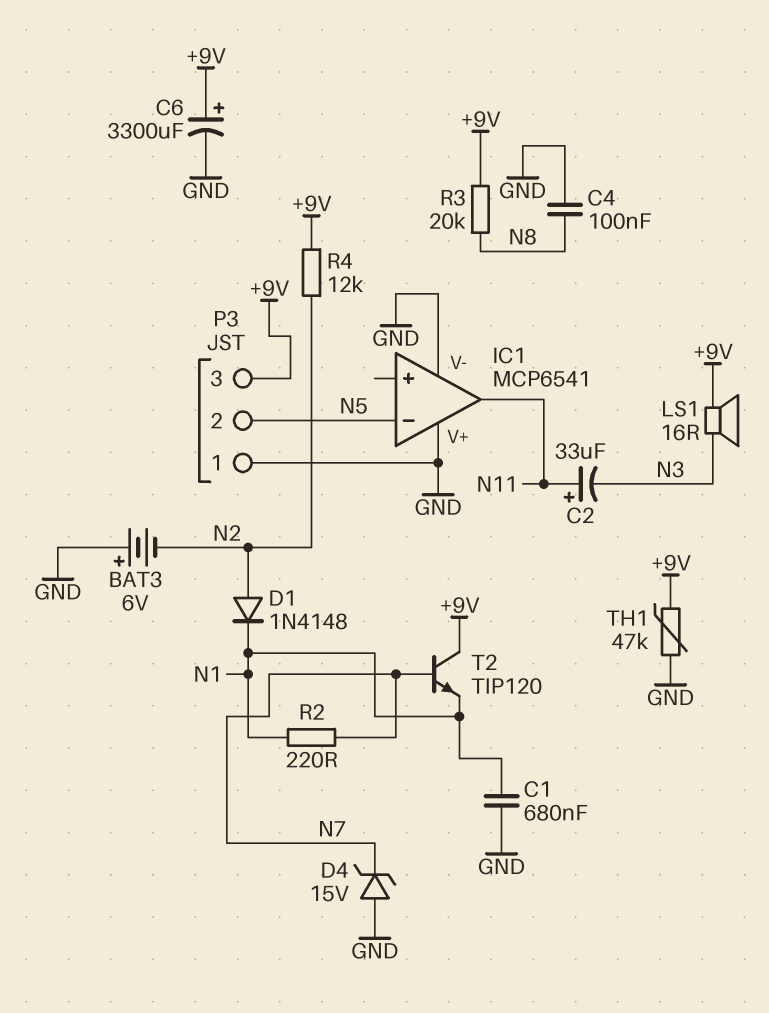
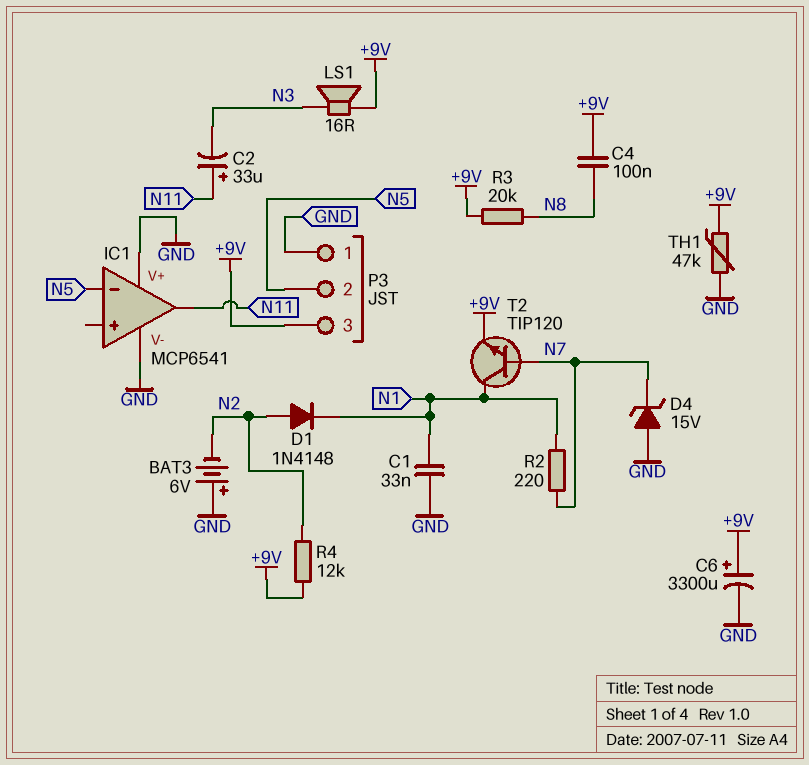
C1: 680nF (GND, N1) -> 33nF (GND, N1)
C4: 100nF (GND, N8) -> 100nF (+9V, N8)
T2: NPN TIP120 (B N7, C +9V, E N1) -> NPN TIP120 (B N7, C N1, E +9V)

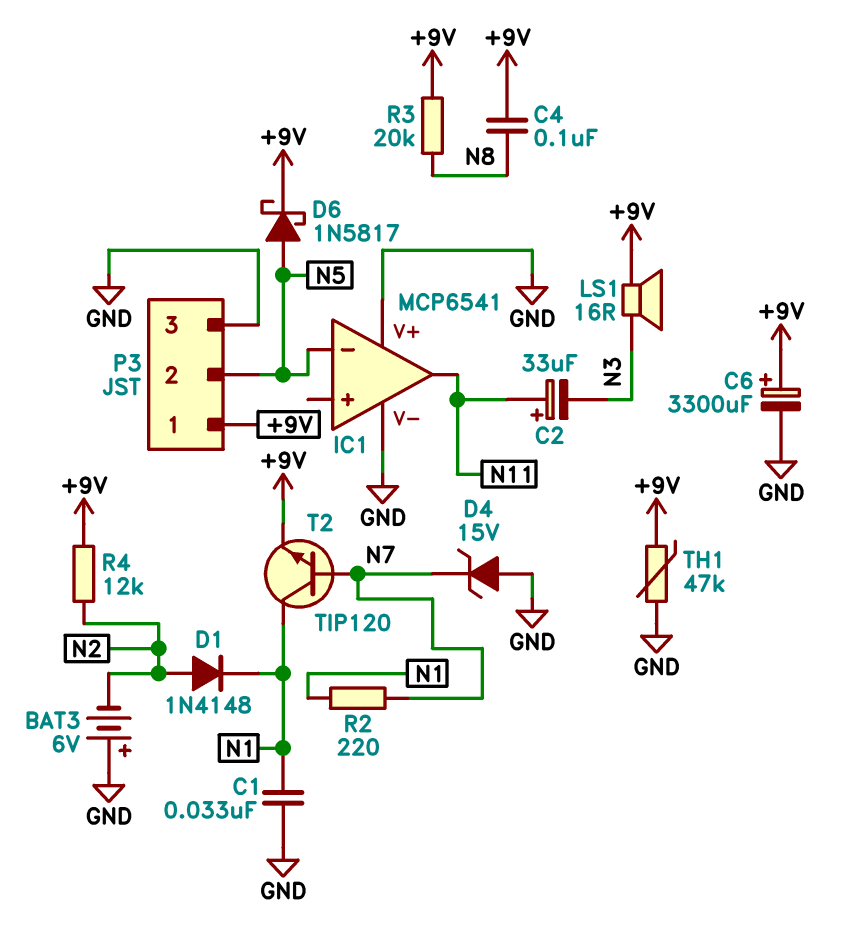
D6: none -> schottky 1N5817 (A N5, K +9V)
P3 pin 1: GND -> +9V
P3 pin 3: +9V -> GND

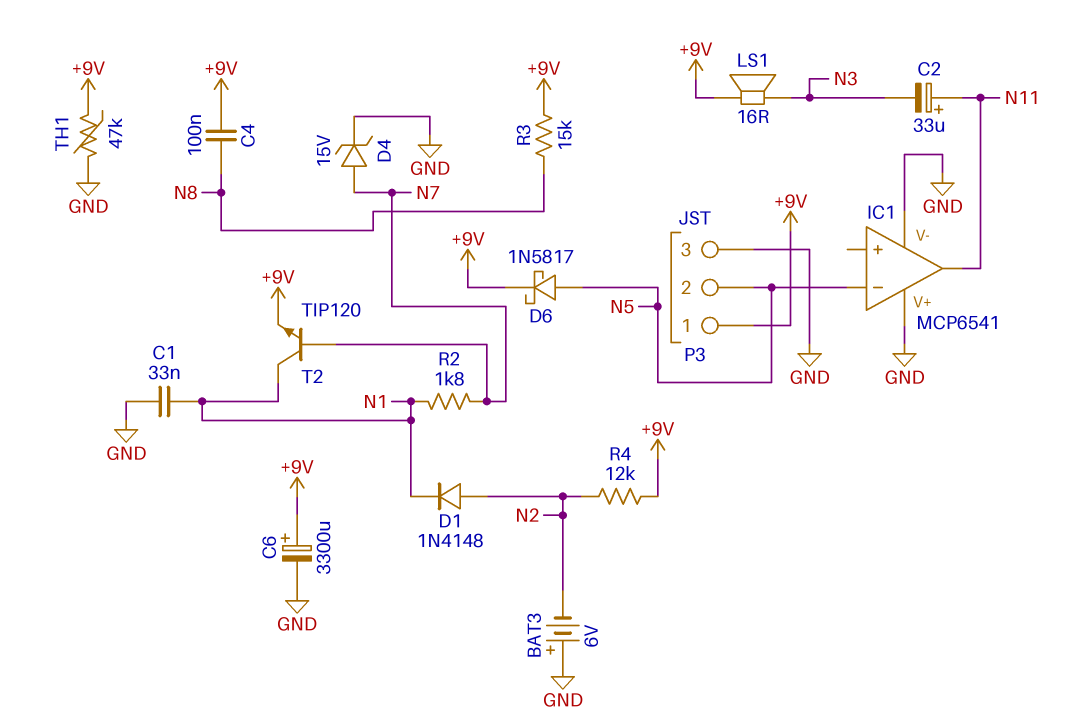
D4: zener 15V (A GND, K N7) -> zener 15V (A N7, K GND)
R2: 220 (N1, N7) -> 1.8k (N1, N7)
R3: 20k (+9V, N8) -> 15k (+9V, N8)

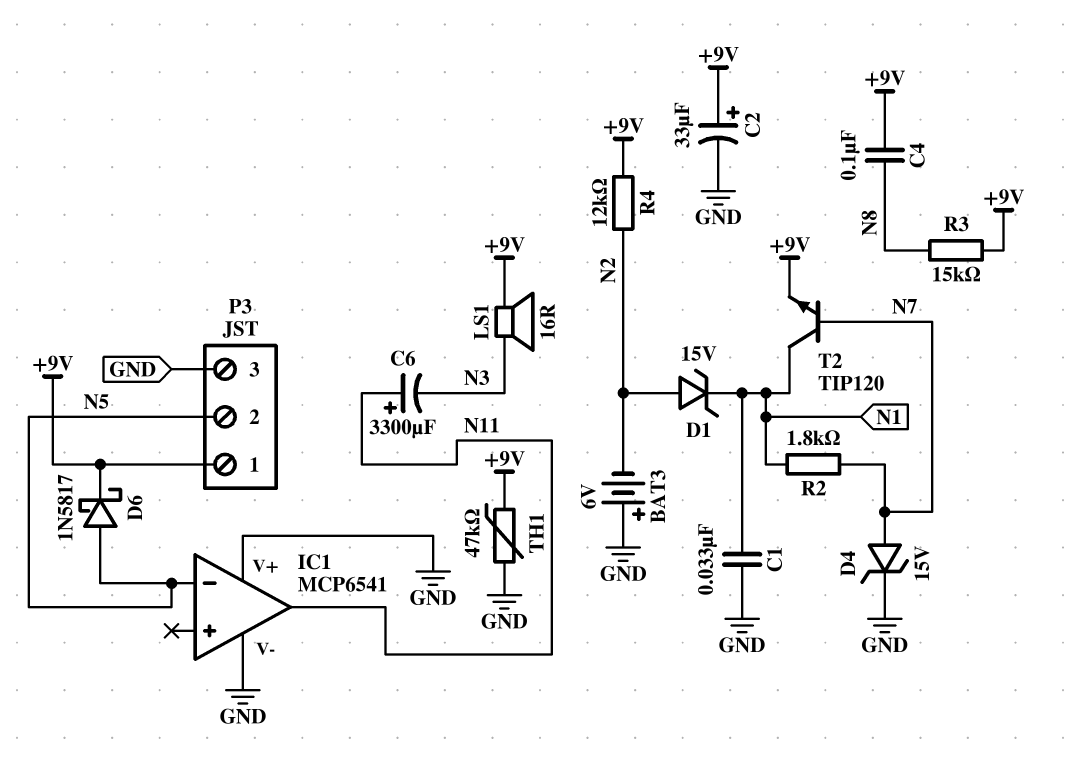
C2: 33uF (plus N11, minus N3) -> 33uF (plus +9V, minus GND)
C6: 3300uF (plus +9V, minus GND) -> 3300uF (plus N11, minus N3)
D1: diode 1N4148 (A N2, K N1) -> zener 15V (A N2, K N1)

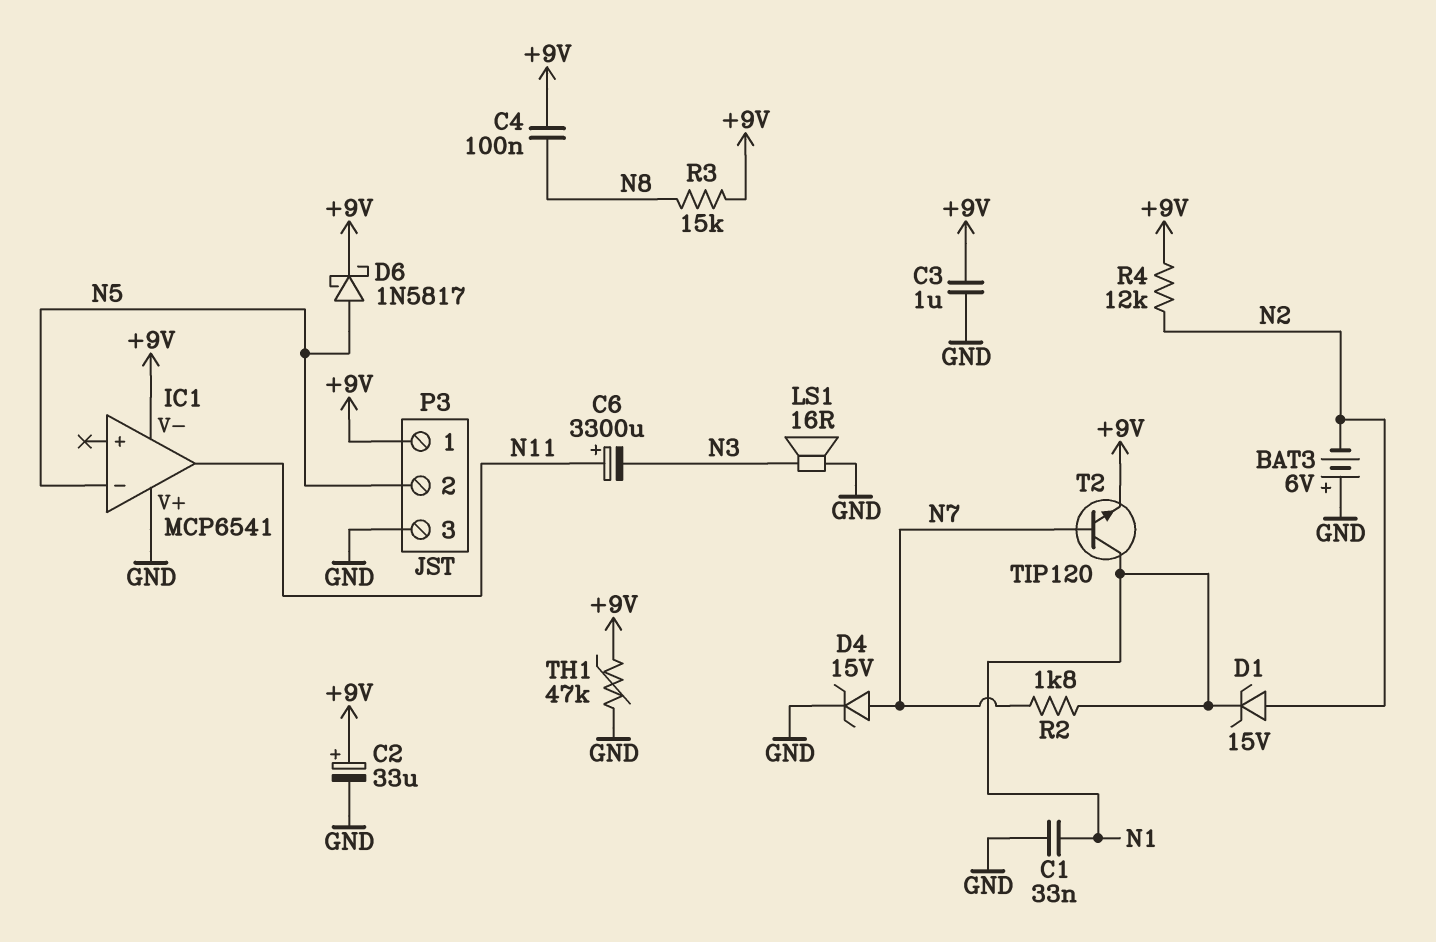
C3: none -> 1uF (+9V, GND)
IC1 pin V-: GND -> +9V
LS1: speaker 16R (+9V, N3) -> speaker 16R (GND, N3)

